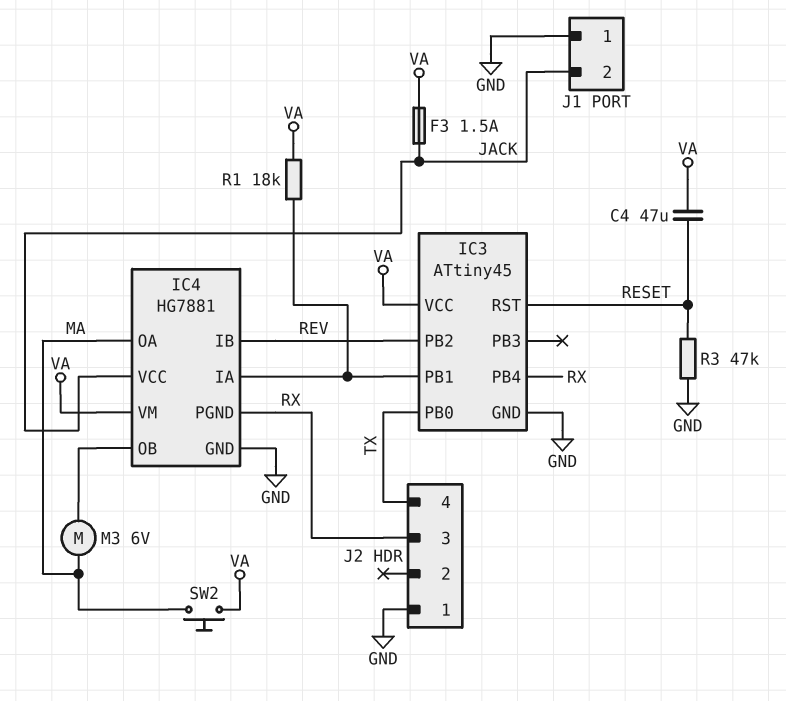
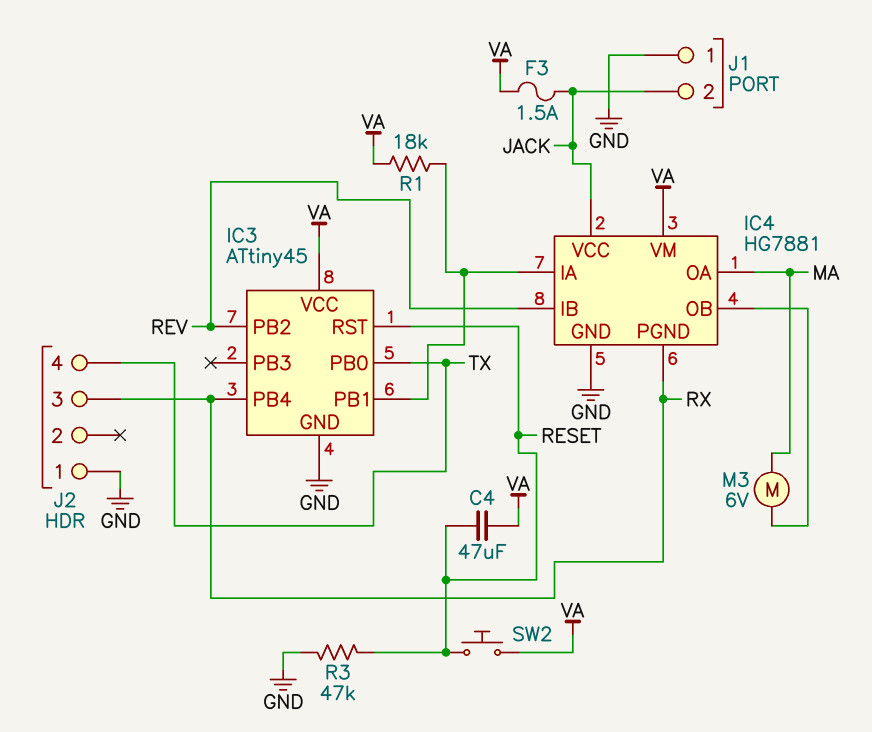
SW2: button (MA, VA) -> button (RESET, VA)

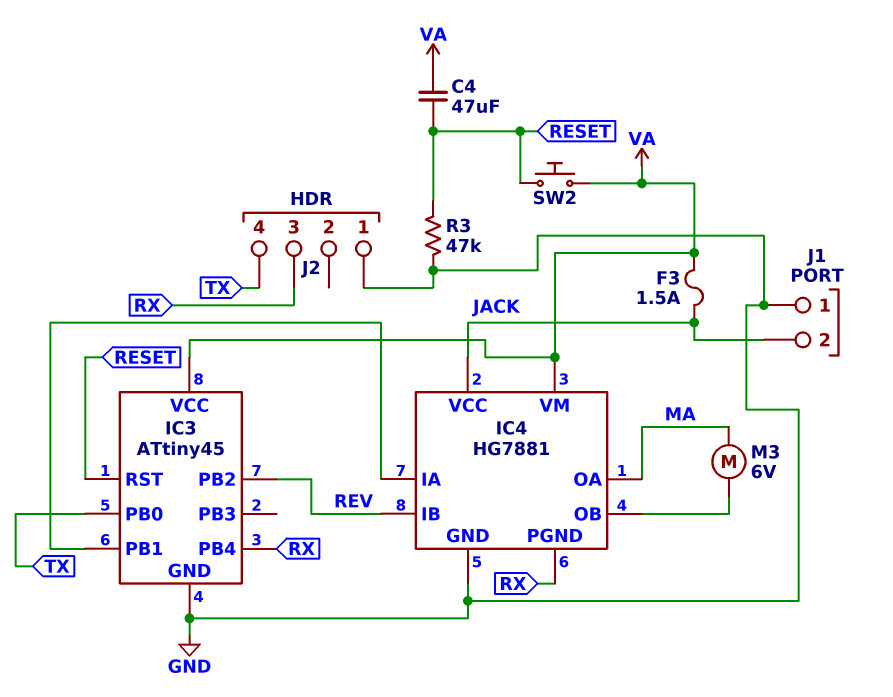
R1: 18k (IC3/PB1, VA) -> none

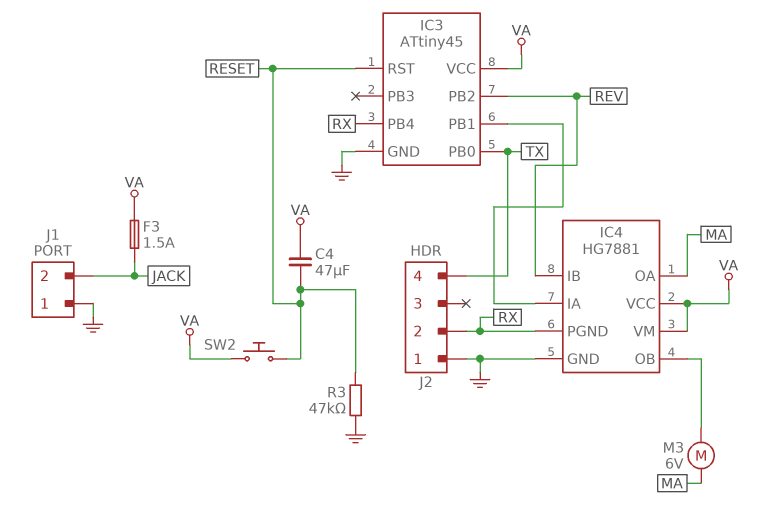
IC4 pin VCC: JACK -> VA
J2 pin 2: none -> RX
J2 pin 3: RX -> none

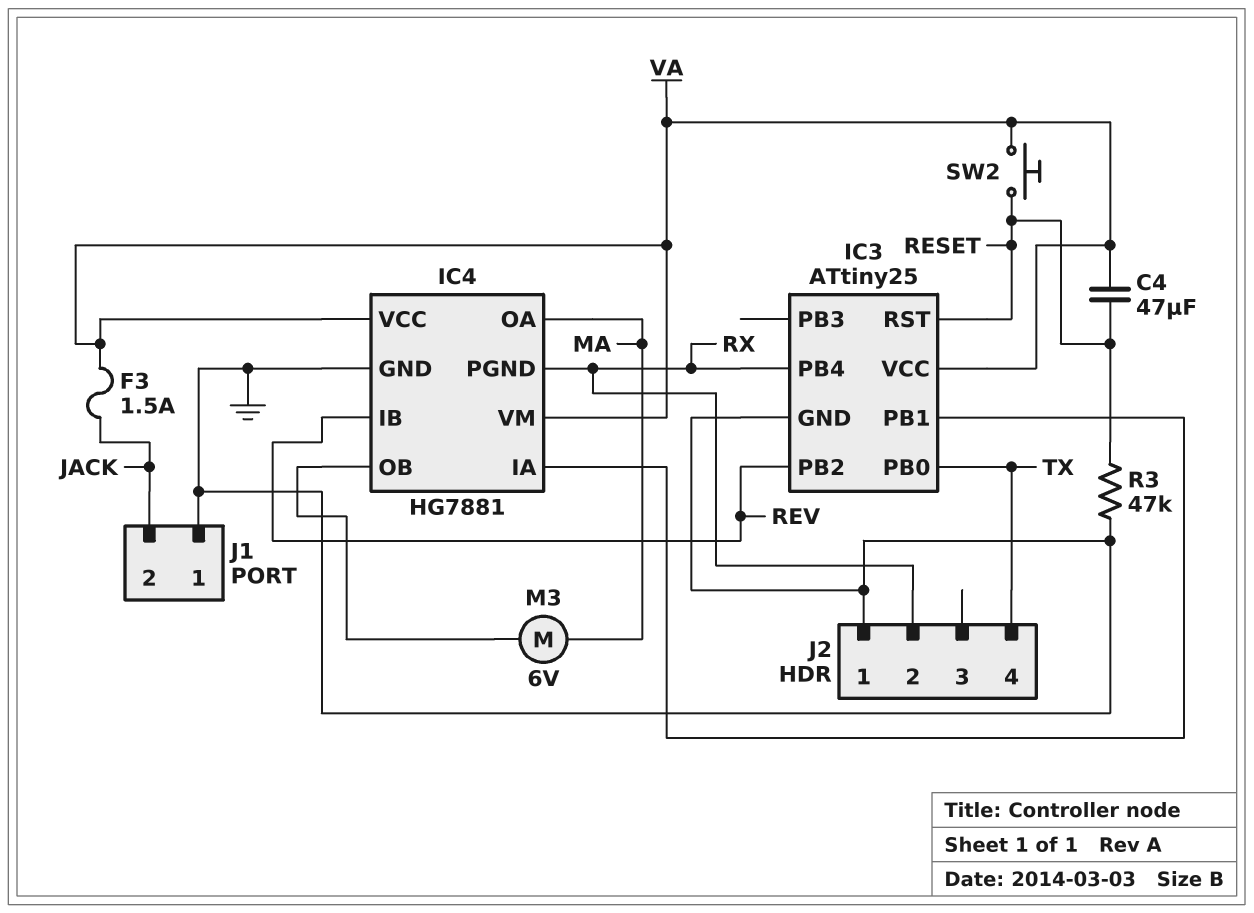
IC3: ATtiny45 -> ATtiny25

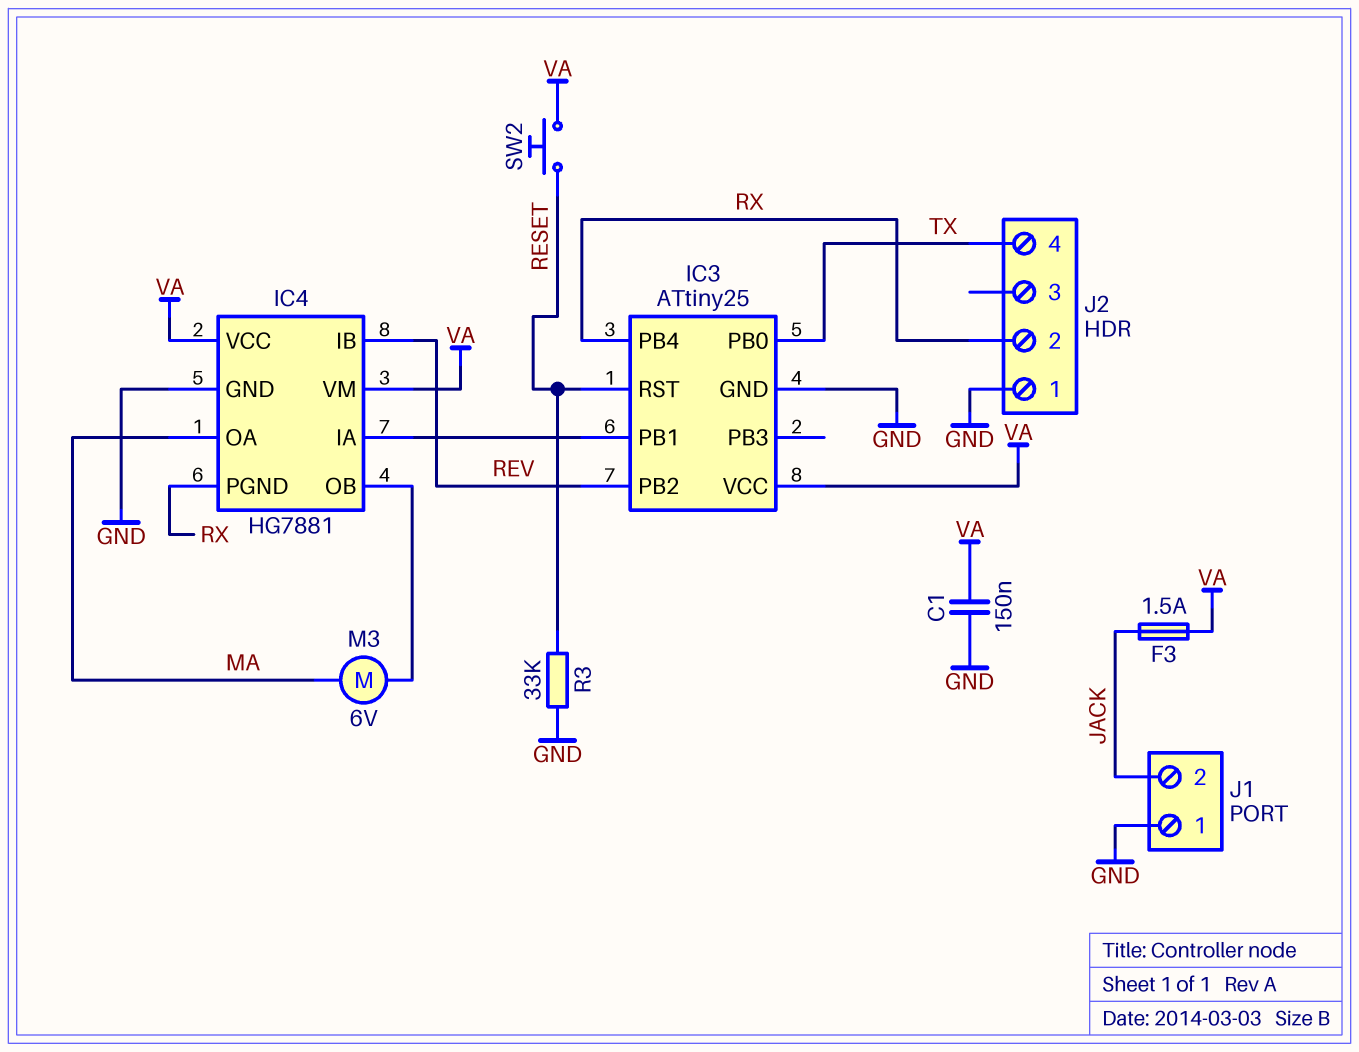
C1: none -> 150nF (GND, VA)
C4: 47uF (RESET, VA) -> none
R3: 47k (GND, RESET) -> 33k (GND, RESET)

